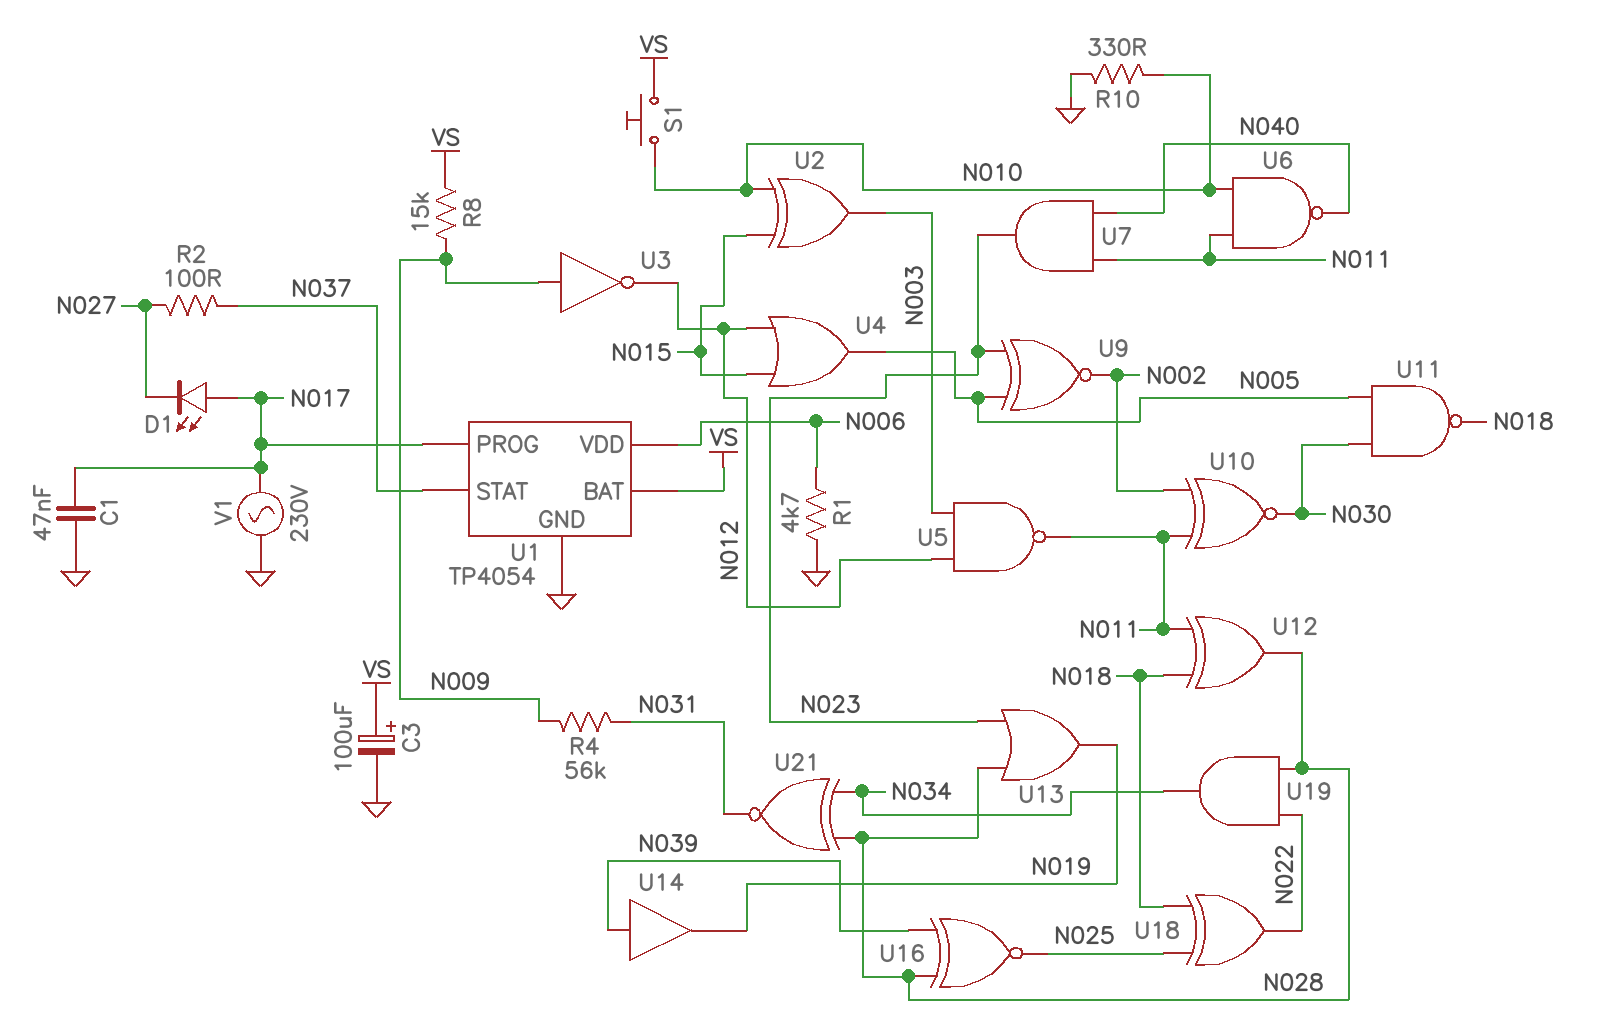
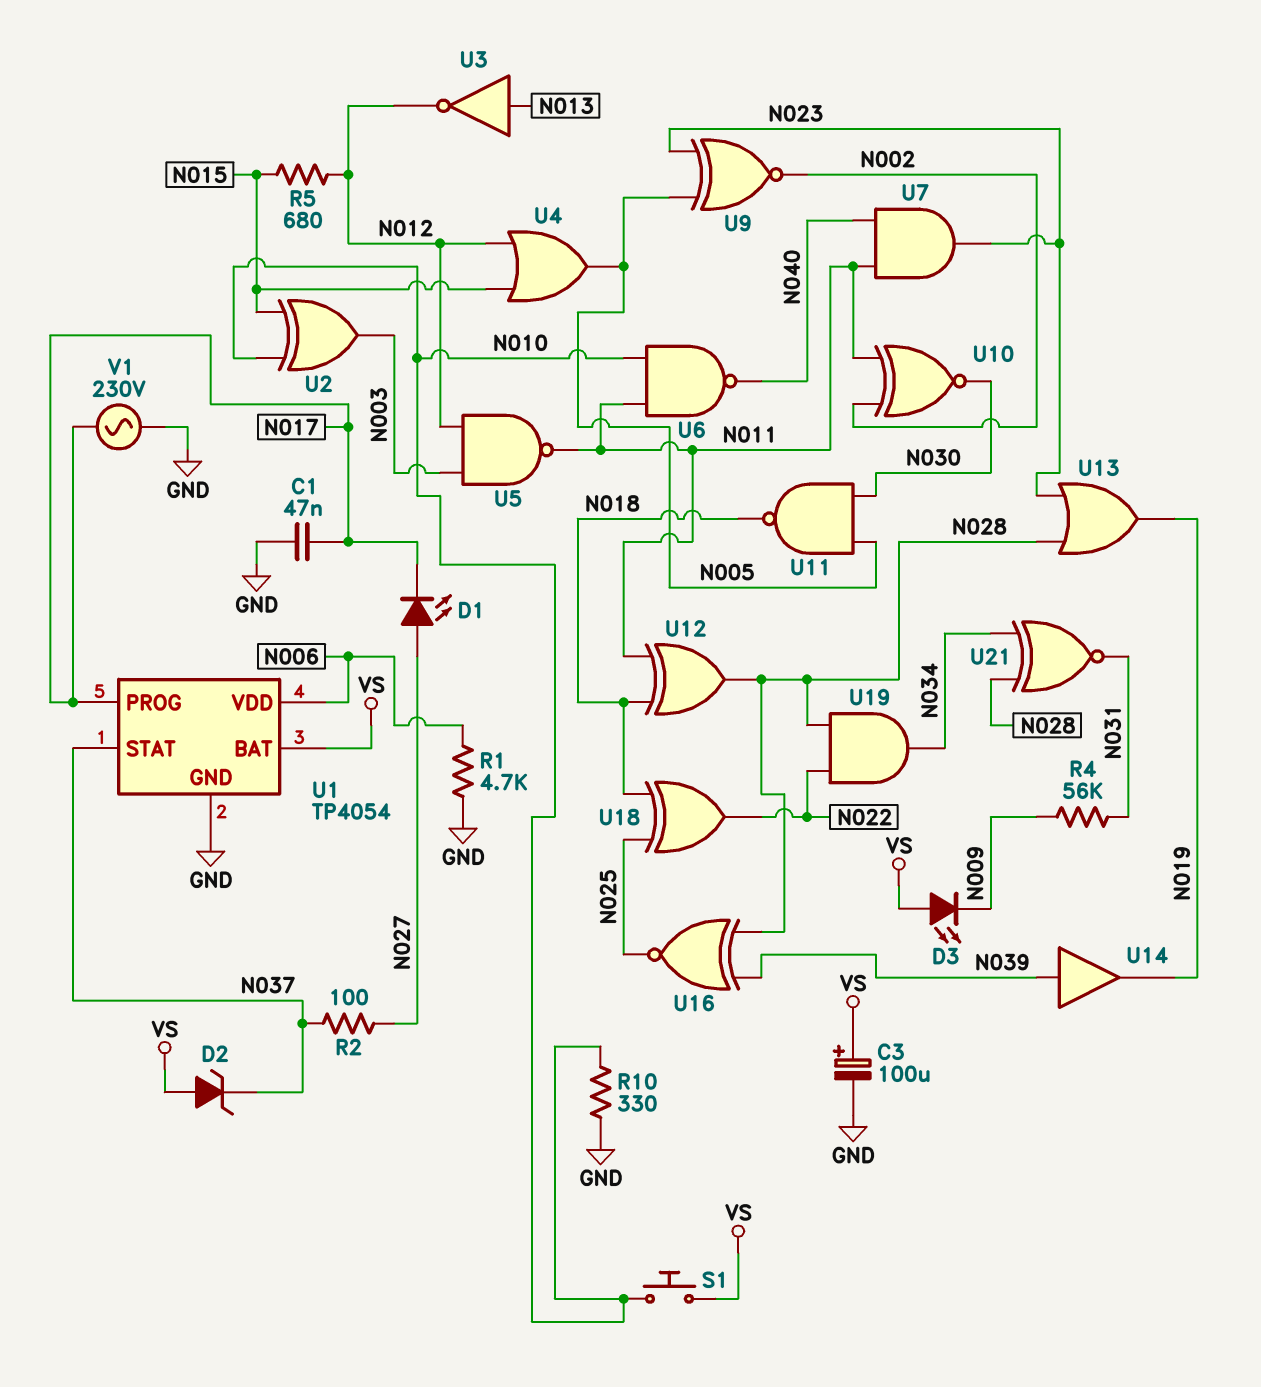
D1: LED (A N017, K N027) -> LED (A N027, K N017)
D2: none -> zener (A VS, K N037)
D3: none -> LED (A VS, K N009)
R5: none -> 680 (N012, N015)
R8: 15k (N009, VS) -> none
U3: NOT (in N009, out N012) -> NOT (in N013, out N012)

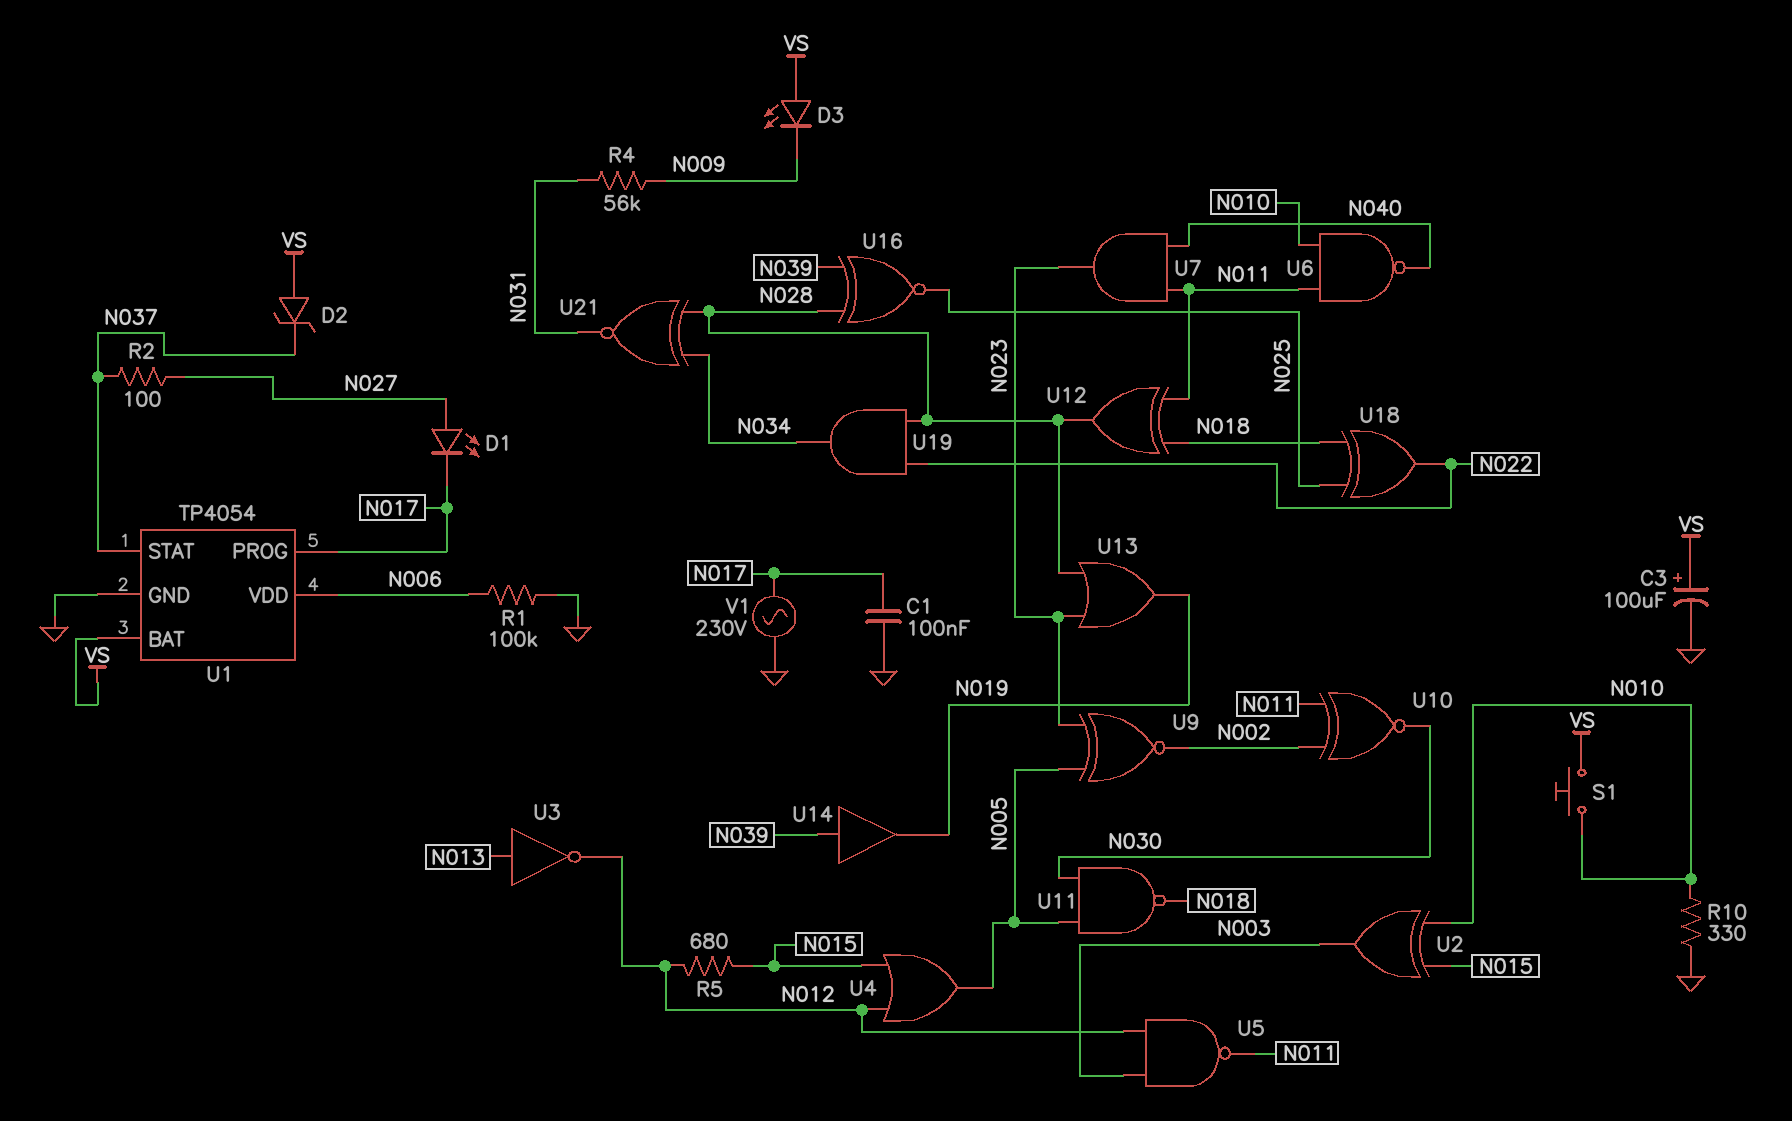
C1: 47nF (GND, N017) -> 100nF (GND, N017)
R1: 4.7k (GND, N006) -> 100k (GND, N006)

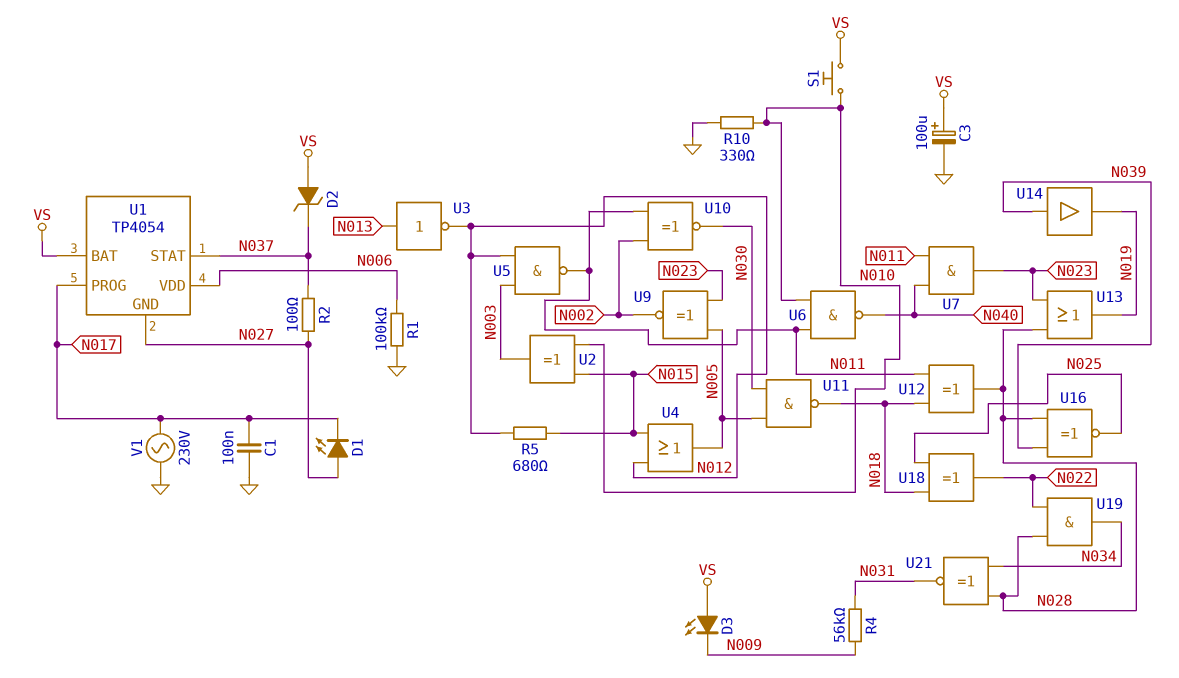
U1 pin GND: GND -> N027

